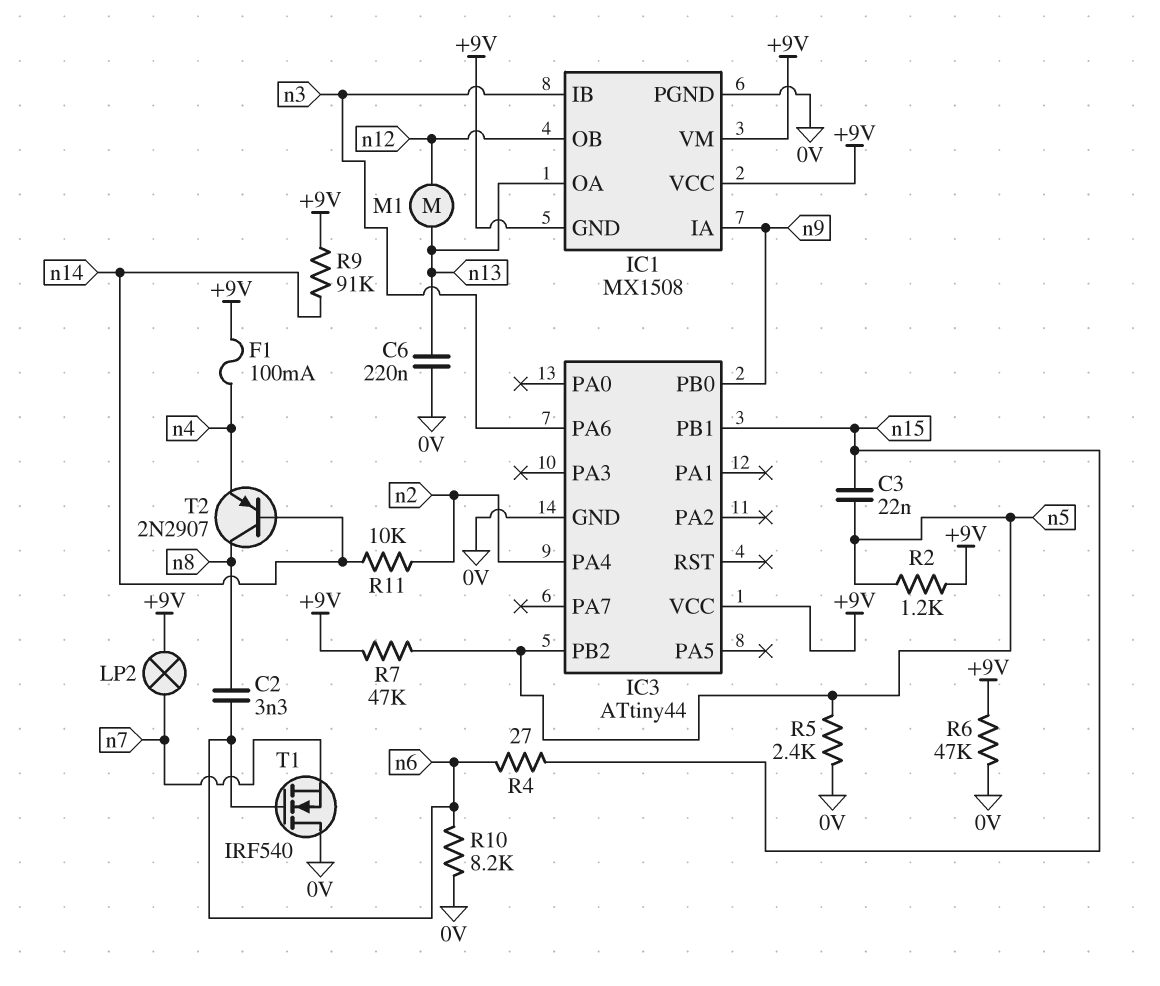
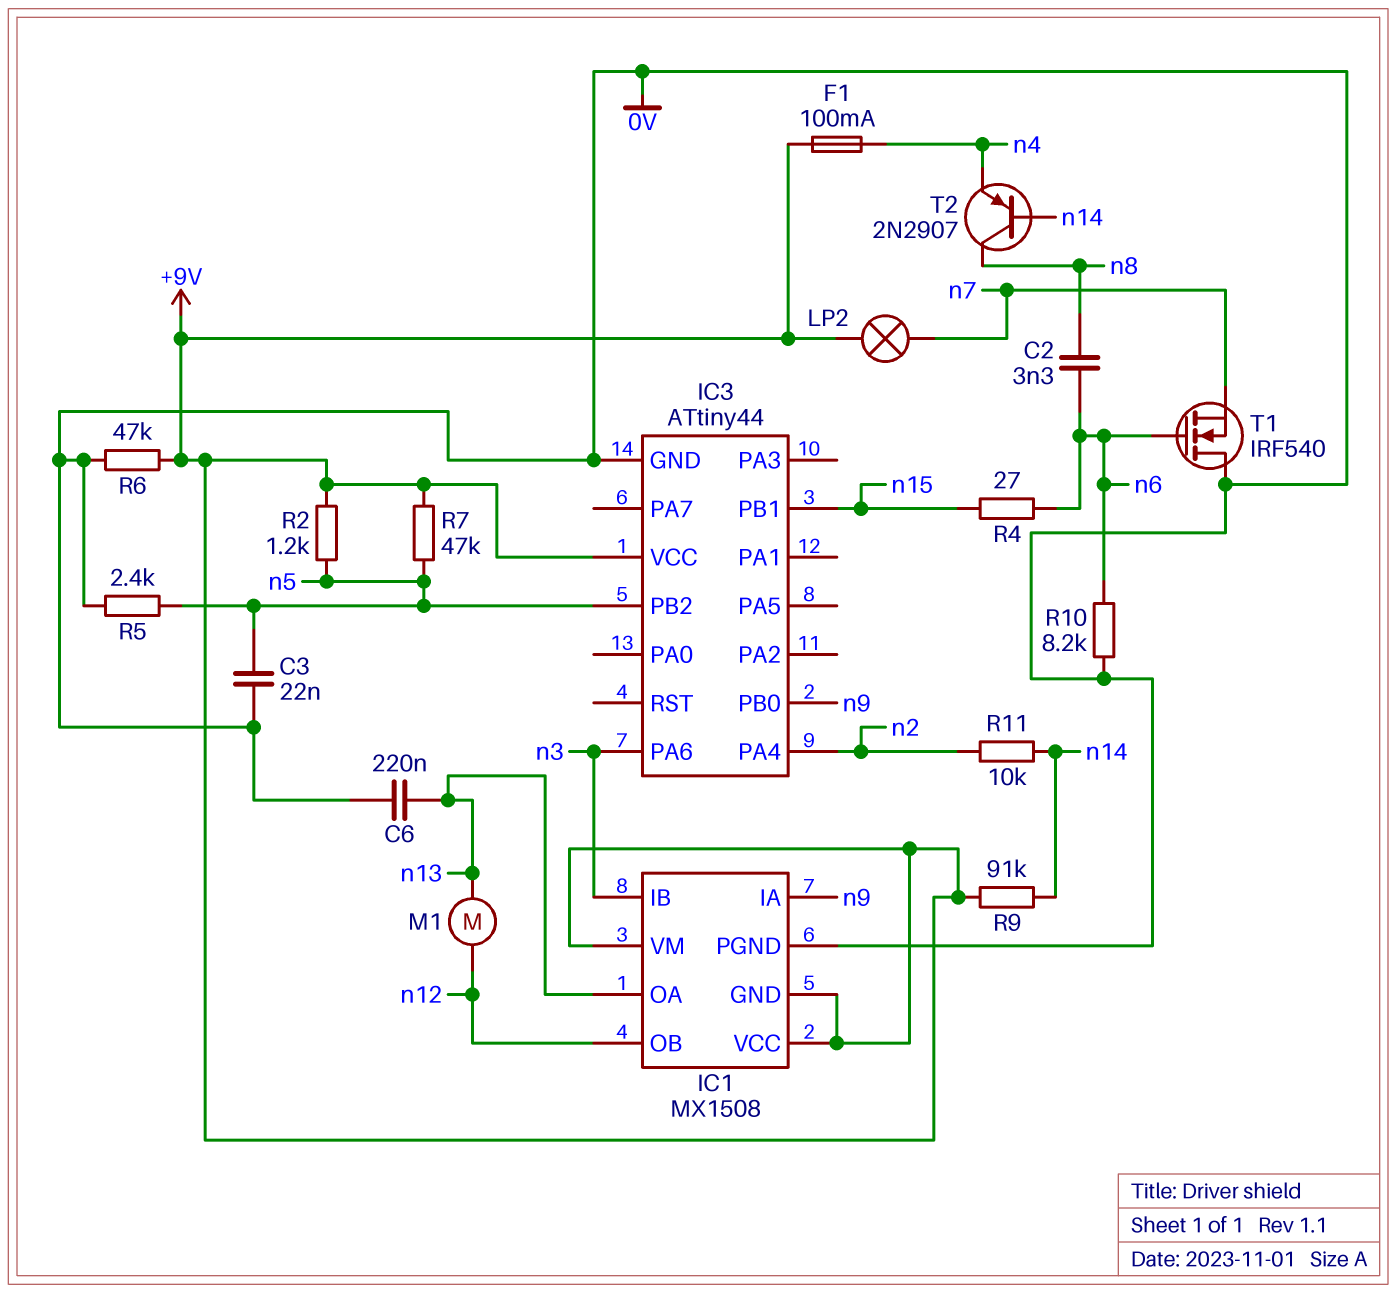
C3: 22nF (n5, n15) -> 22nF (0V, n5)

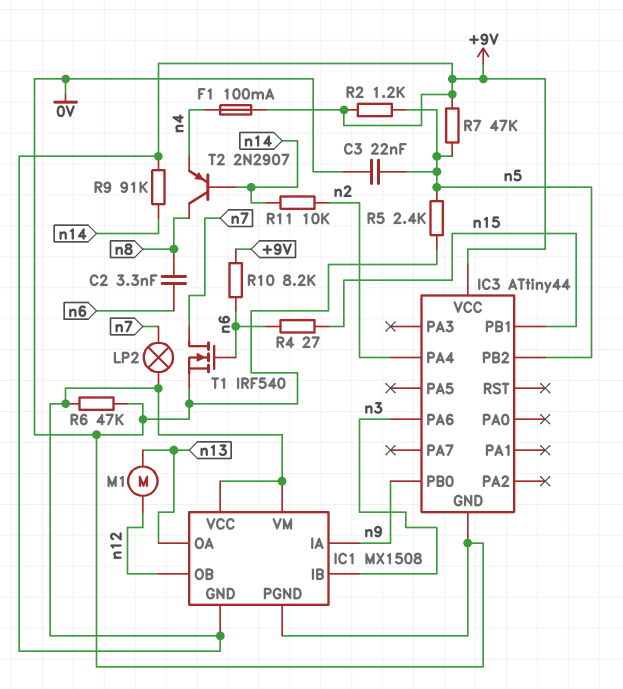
C6: 220nF (0V, n13) -> none
R10: 8.2k (0V, n6) -> 8.2k (+9V, n6)
T1: NMOS IRF540 (G n6, D 0V, S n7) -> NMOS IRF540 (G n6, D n7, S 0V)

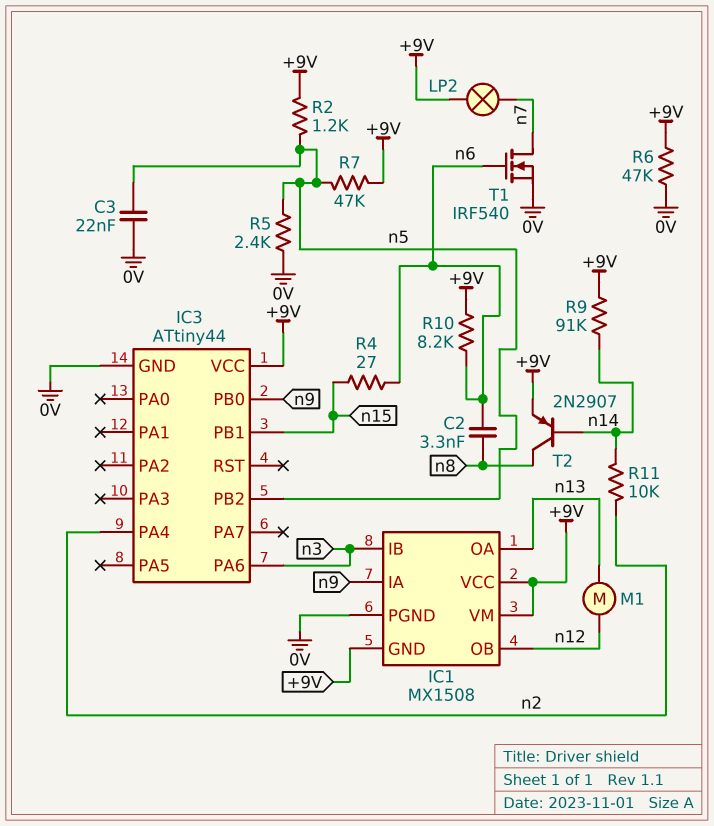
F1: 100mA (+9V, n4) -> none
T2: PNP 2N2907 (B n14, C n8, E n4) -> PNP 2N2907 (B n14, C n8, E +9V)

